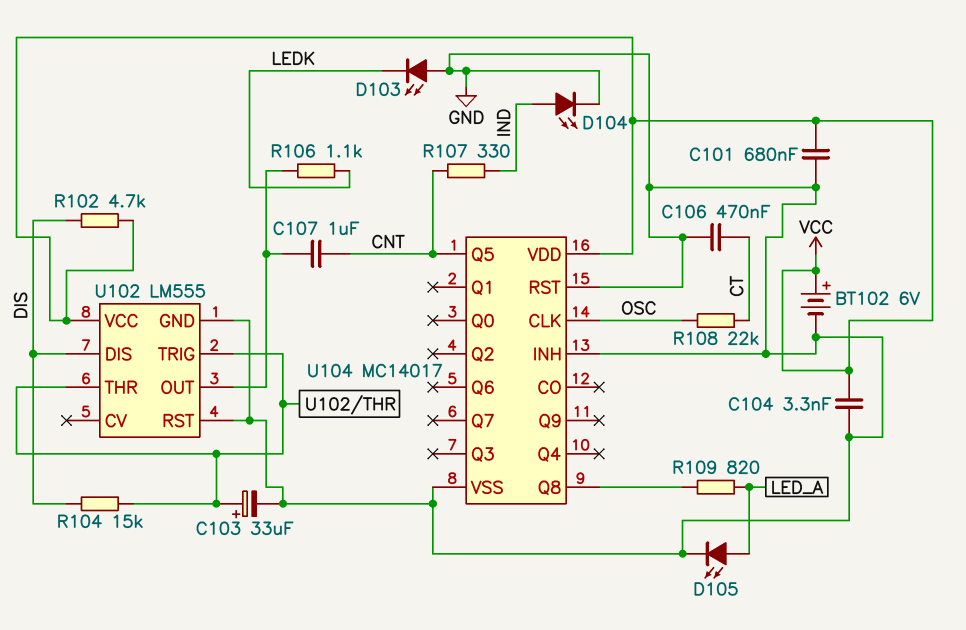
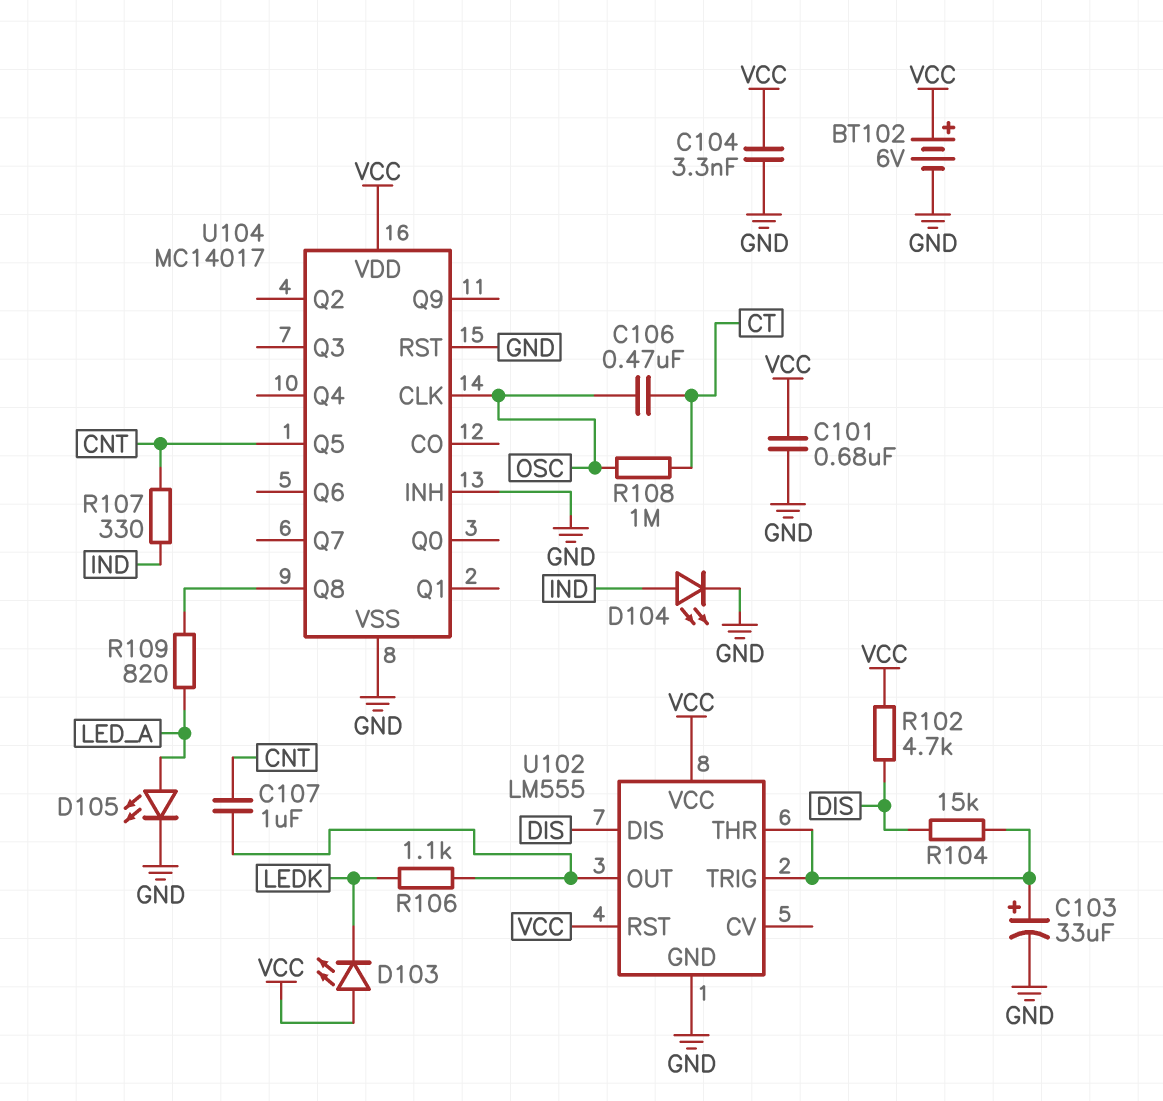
C106: 470nF (CT, GND) -> 470nF (CT, OSC)
D103: LED (A GND, K LEDK) -> LED (A VCC, K LEDK)
R108: 22k (CT, OSC) -> 1M (CT, OSC)
U102 pin RST: GND -> VCC

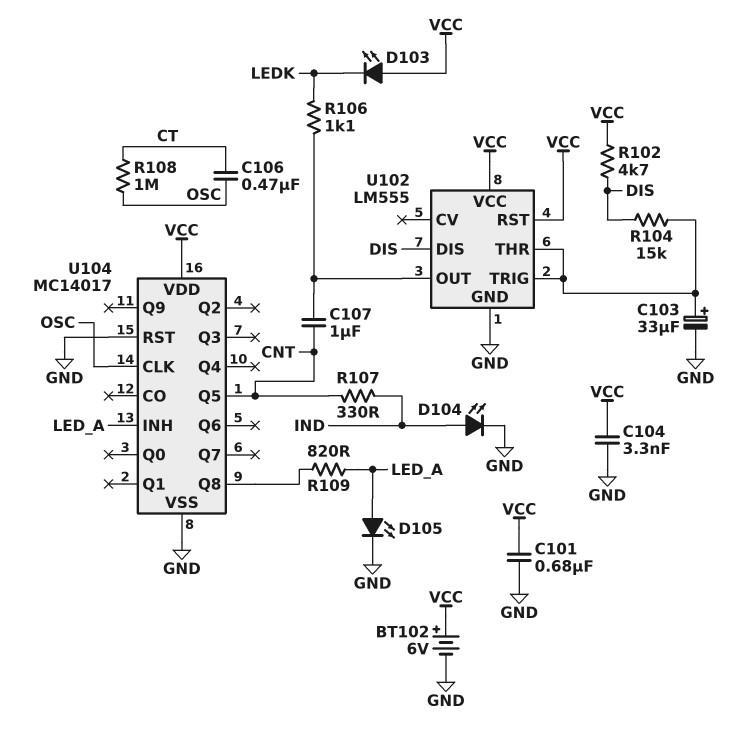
U104 pin INH: GND -> LED_A

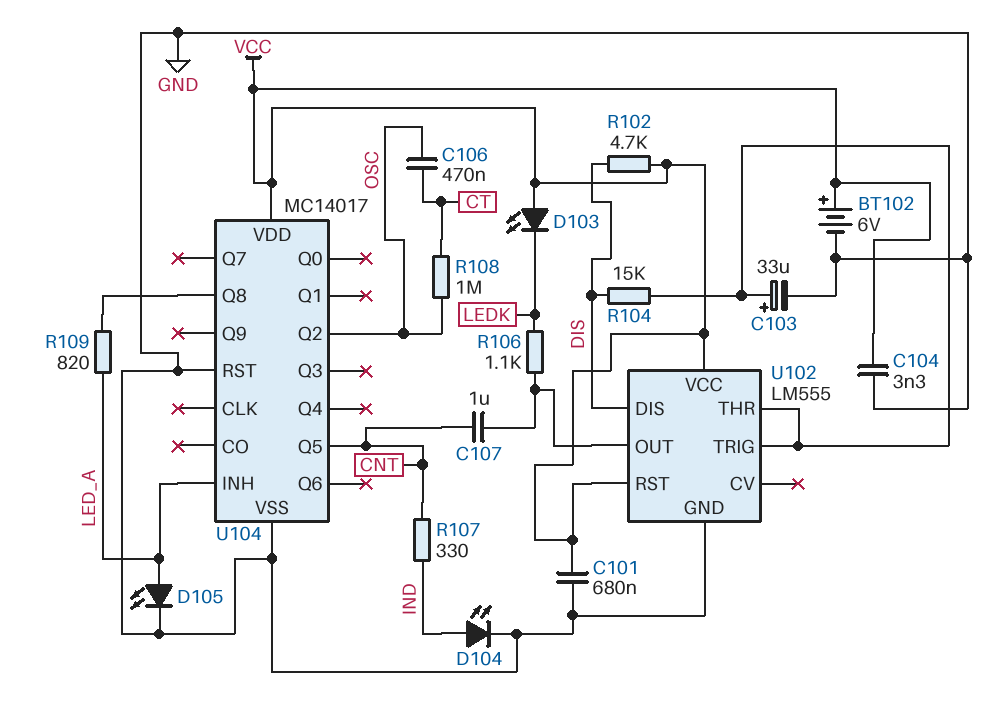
U104 pin CLK: OSC -> none
U104 pin Q2: none -> OSC

